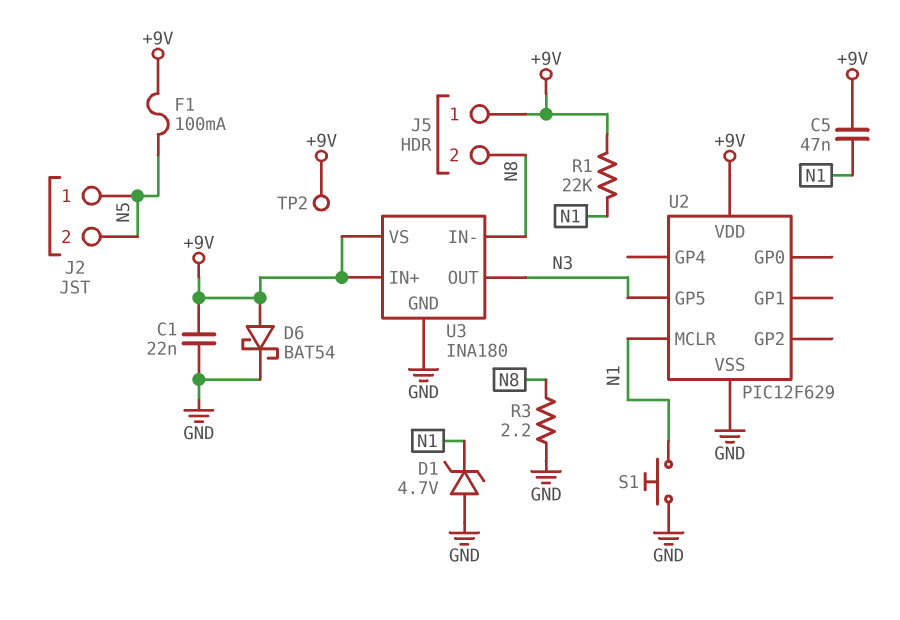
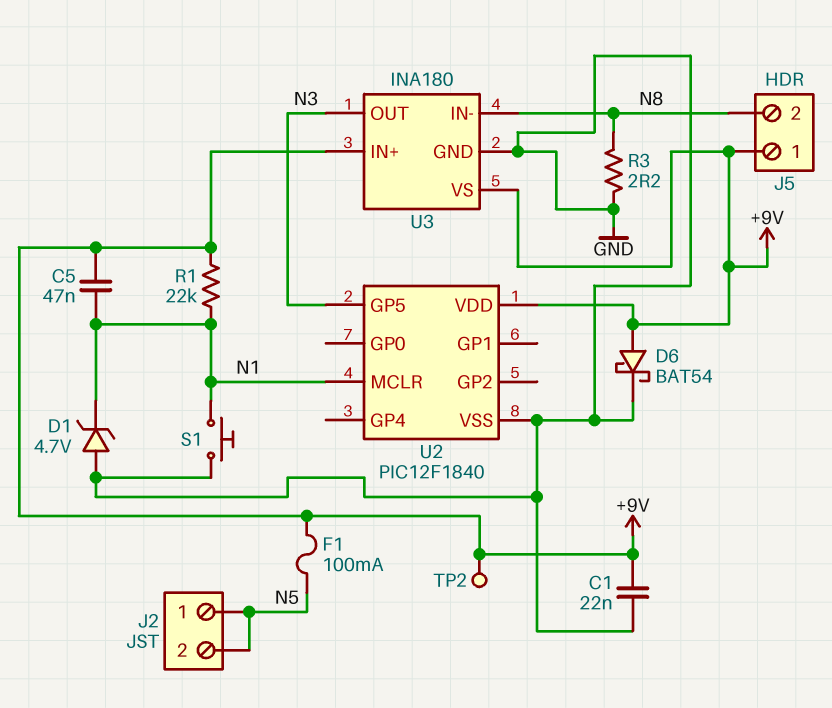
U2: PIC12F629 -> PIC12F1840

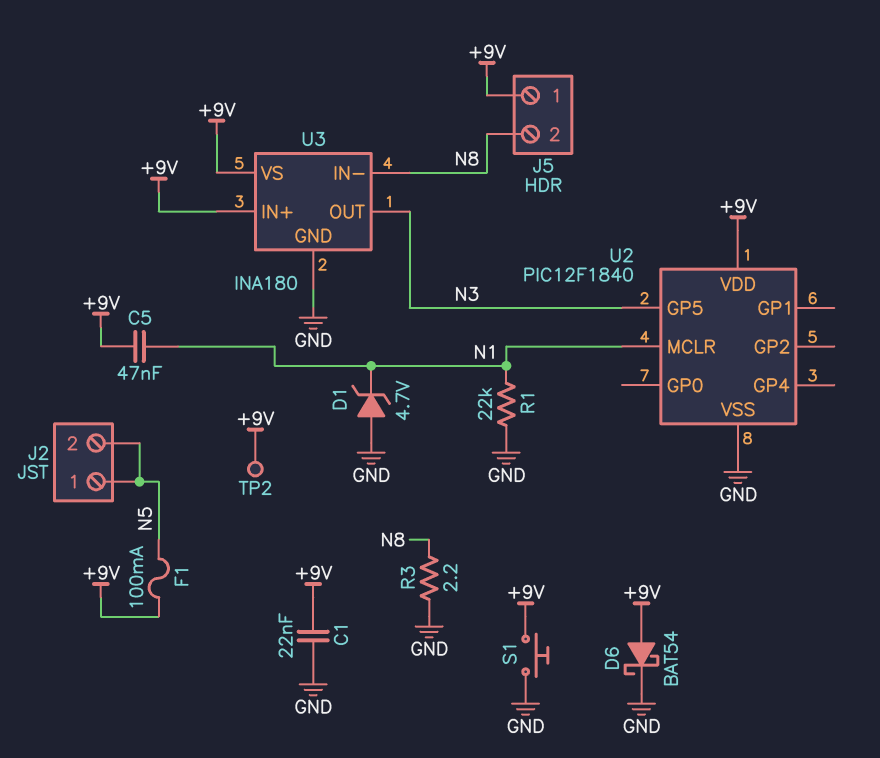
R1: 22k (+9V, N1) -> 22k (GND, N1)
S1: button (GND, N1) -> button (+9V, GND)

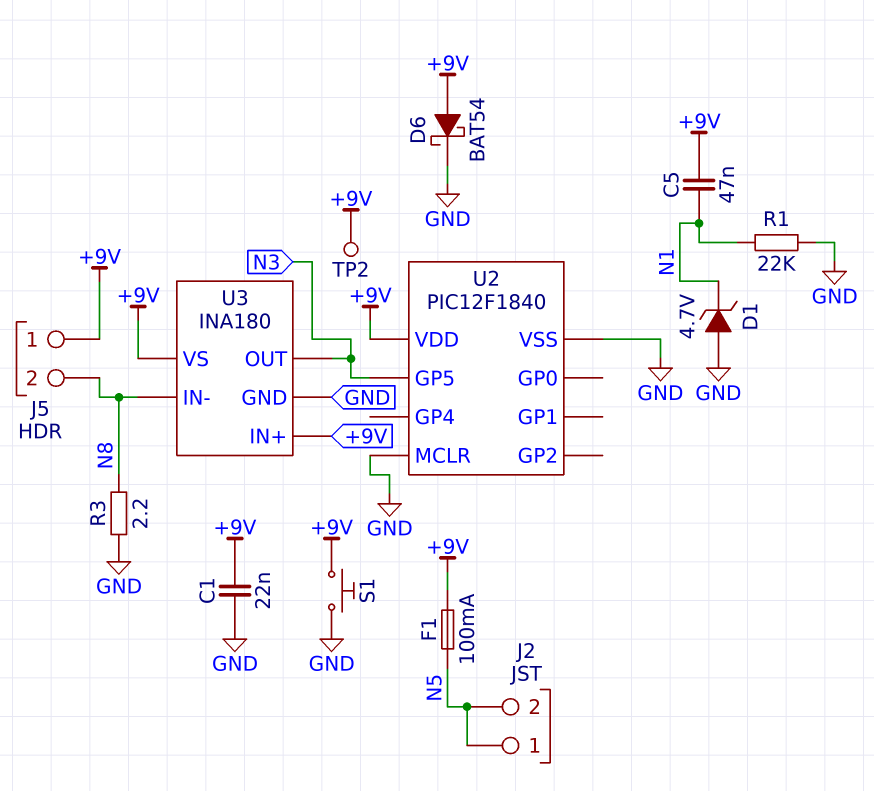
U2 pin MCLR: N1 -> GND

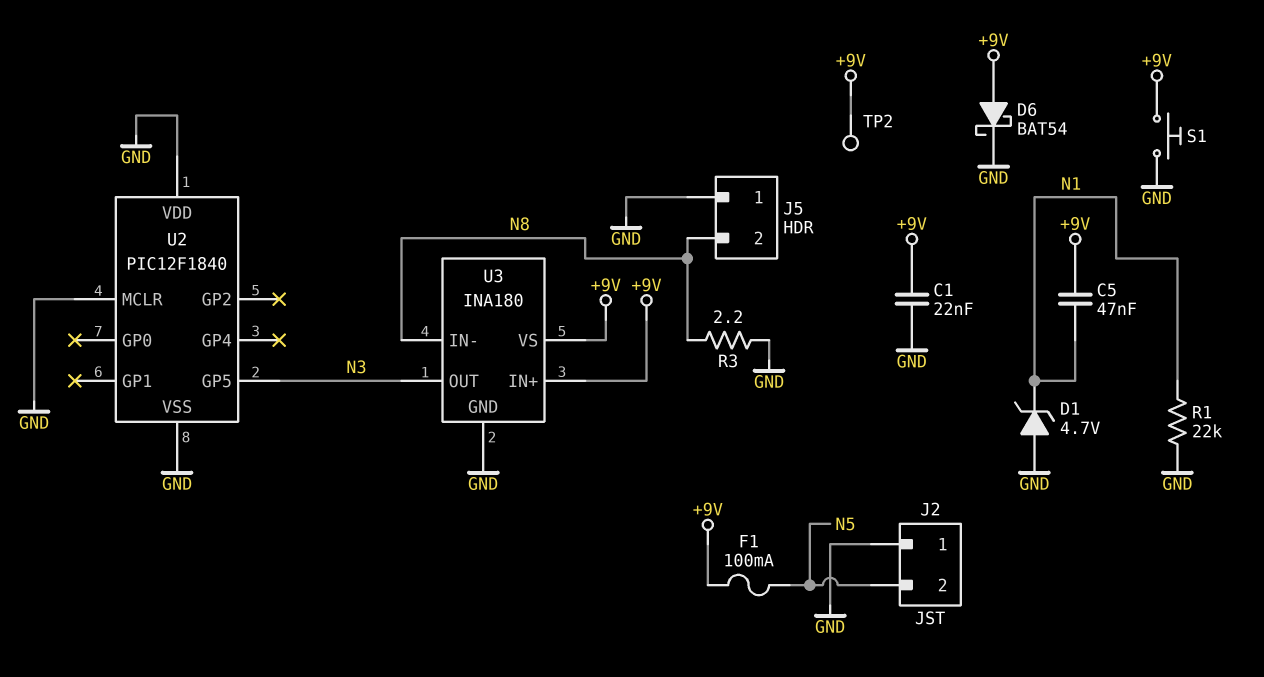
J2 pin 1: N5 -> GND
J5 pin 1: +9V -> GND
U2 pin VDD: +9V -> GND

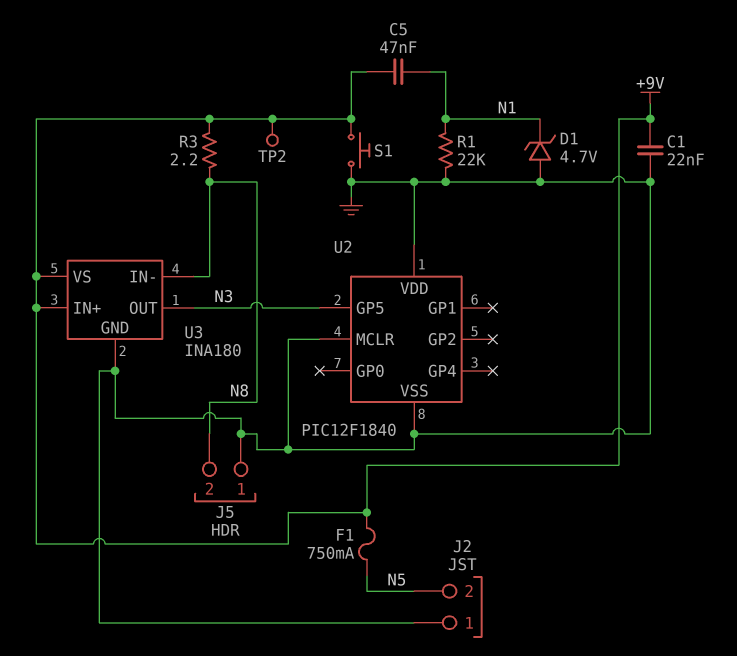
D6: schottky BAT54 (A +9V, K GND) -> none
F1: 100mA (+9V, N5) -> 750mA (+9V, N5)
R3: 2.2 (GND, N8) -> 2.2 (+9V, N8)

